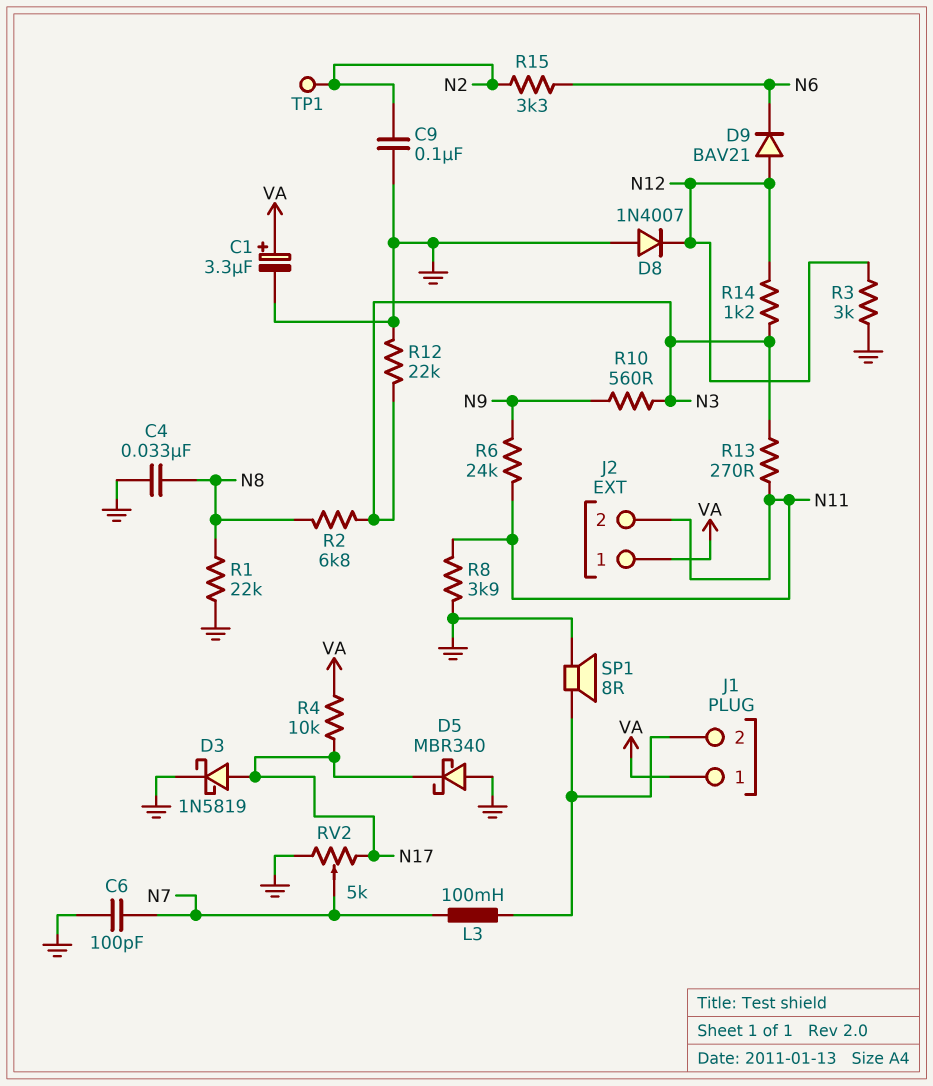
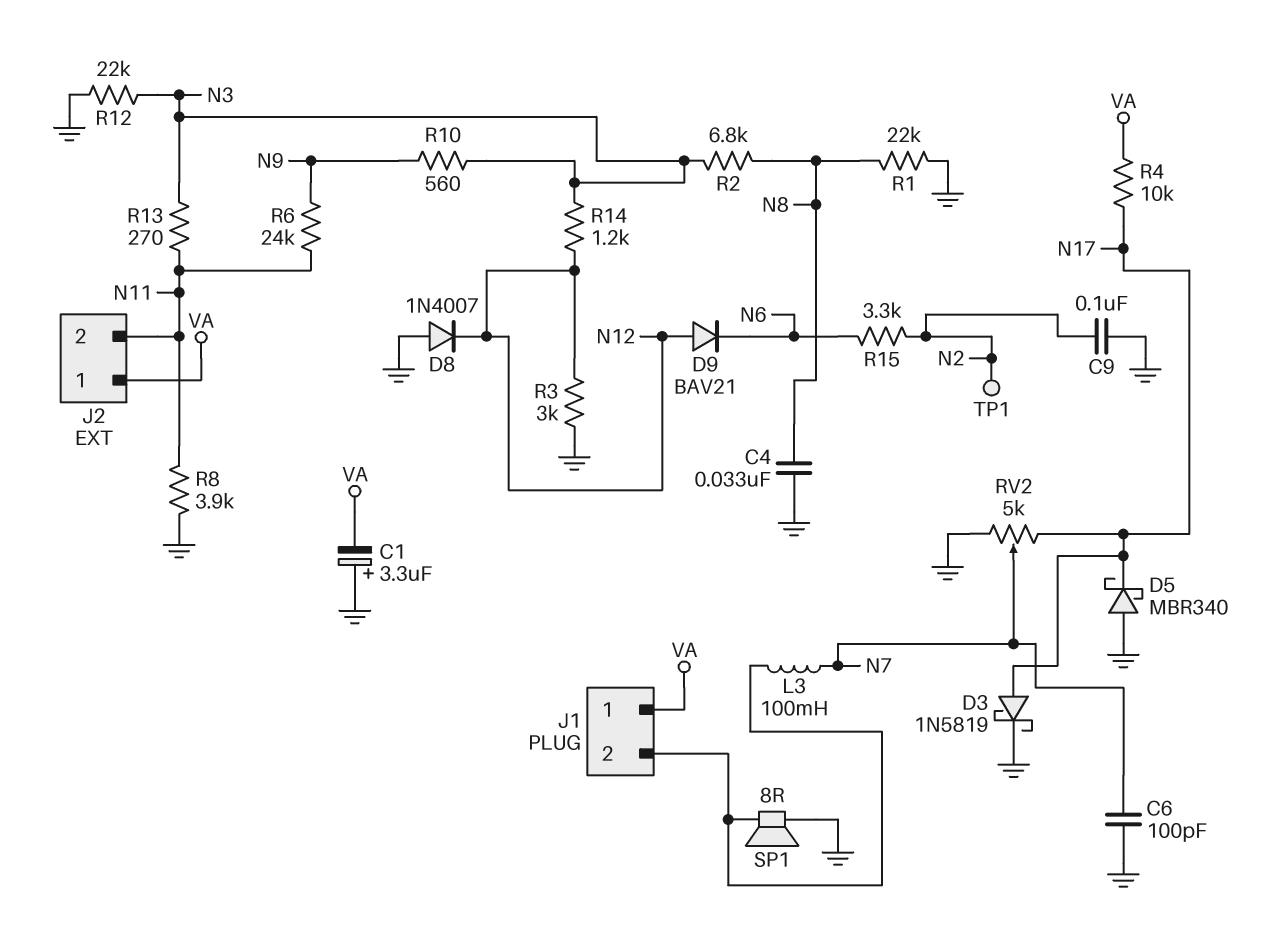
C1: 3.3uF (plus VA, minus GND) -> 3.3uF (plus GND, minus VA)

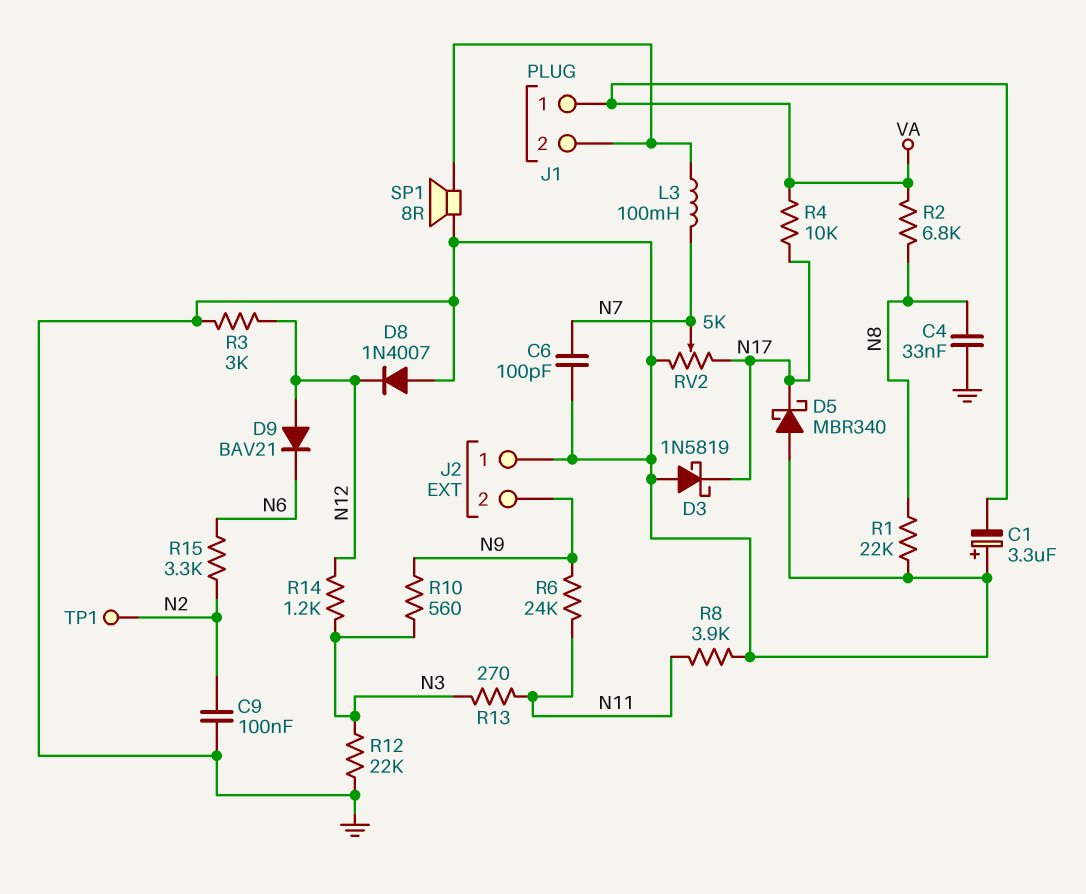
D3: schottky 1N5819 (A N17, K GND) -> schottky 1N5819 (A GND, K N17)
J2 pin 1: VA -> GND
J2 pin 2: N11 -> N9
R2: 6.8k (N3, N8) -> 6.8k (N8, VA)

